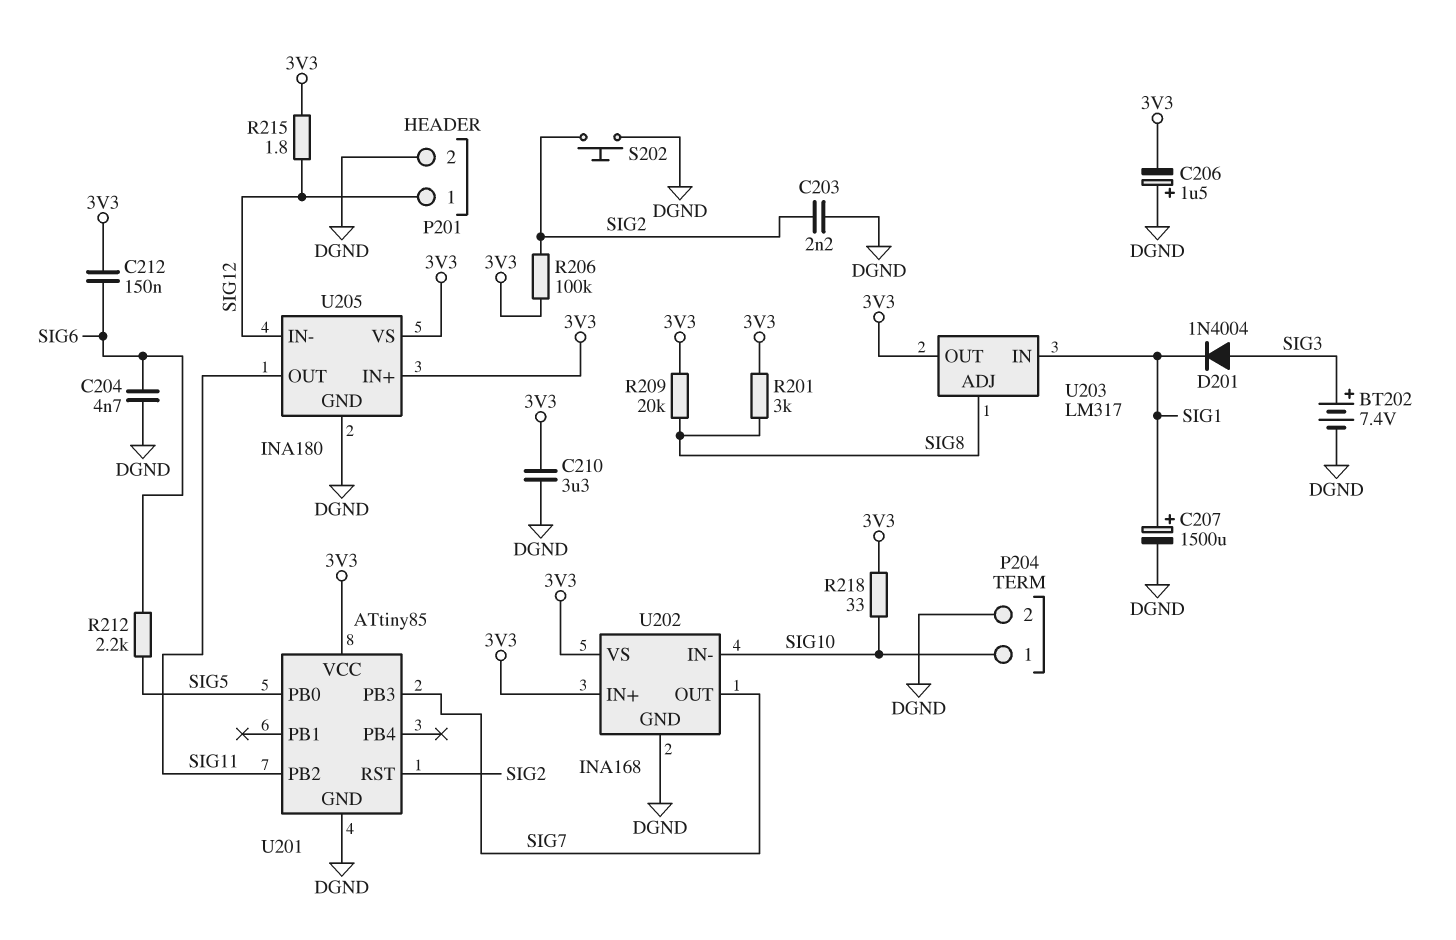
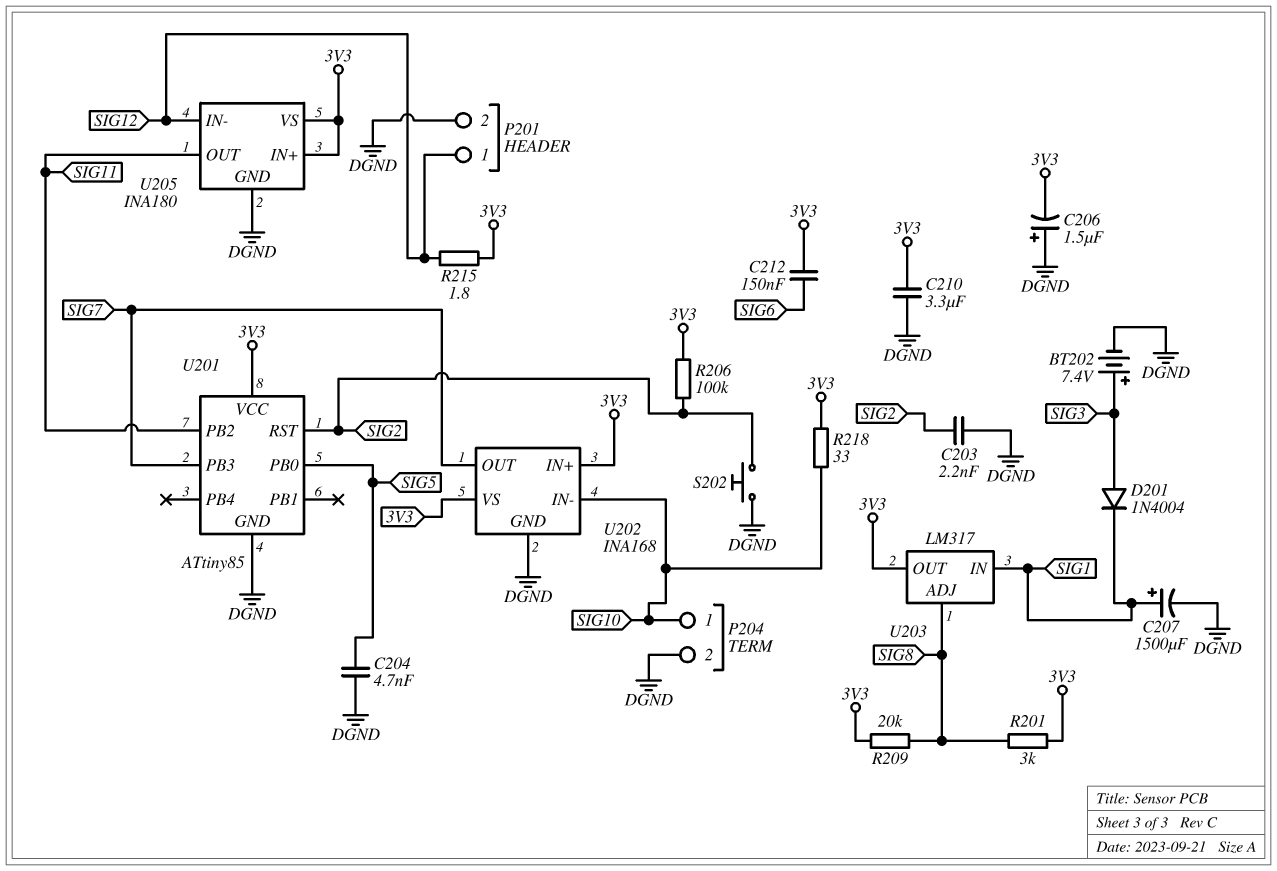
C204: 4.7nF (DGND, SIG6) -> 4.7nF (DGND, SIG5)
R212: 2.2k (SIG5, SIG6) -> none

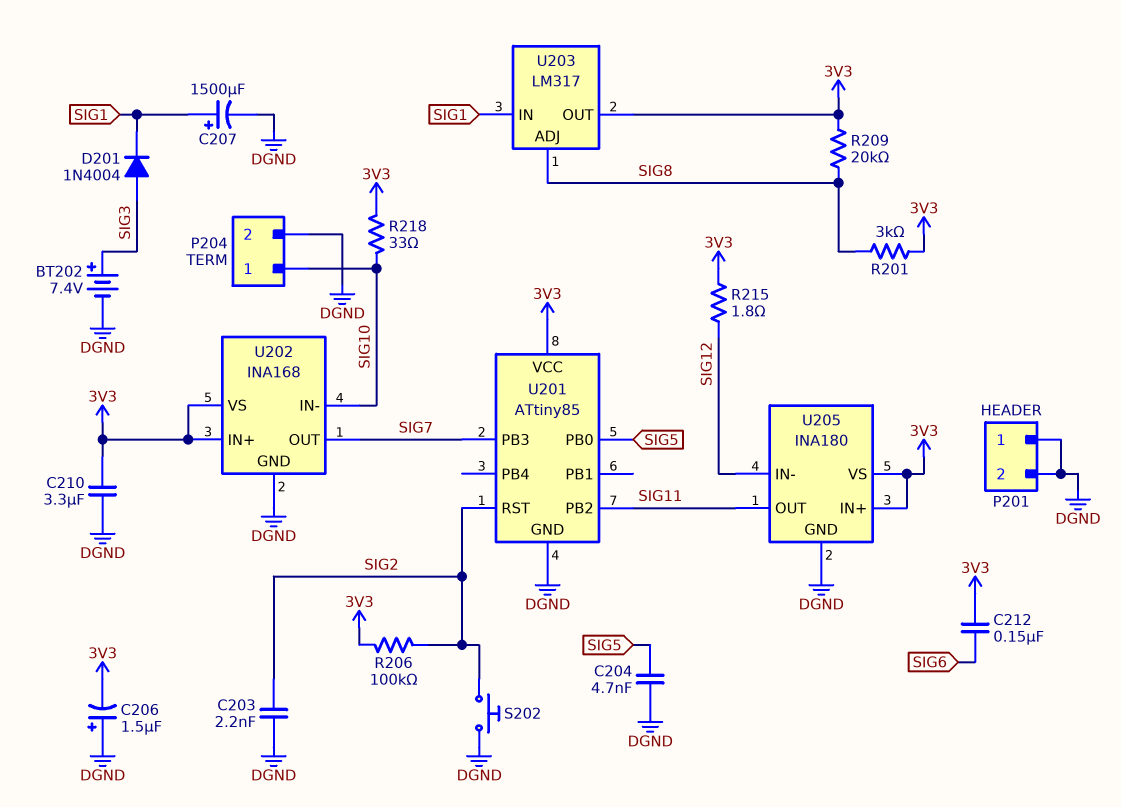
P201 pin 1: SIG12 -> DGND

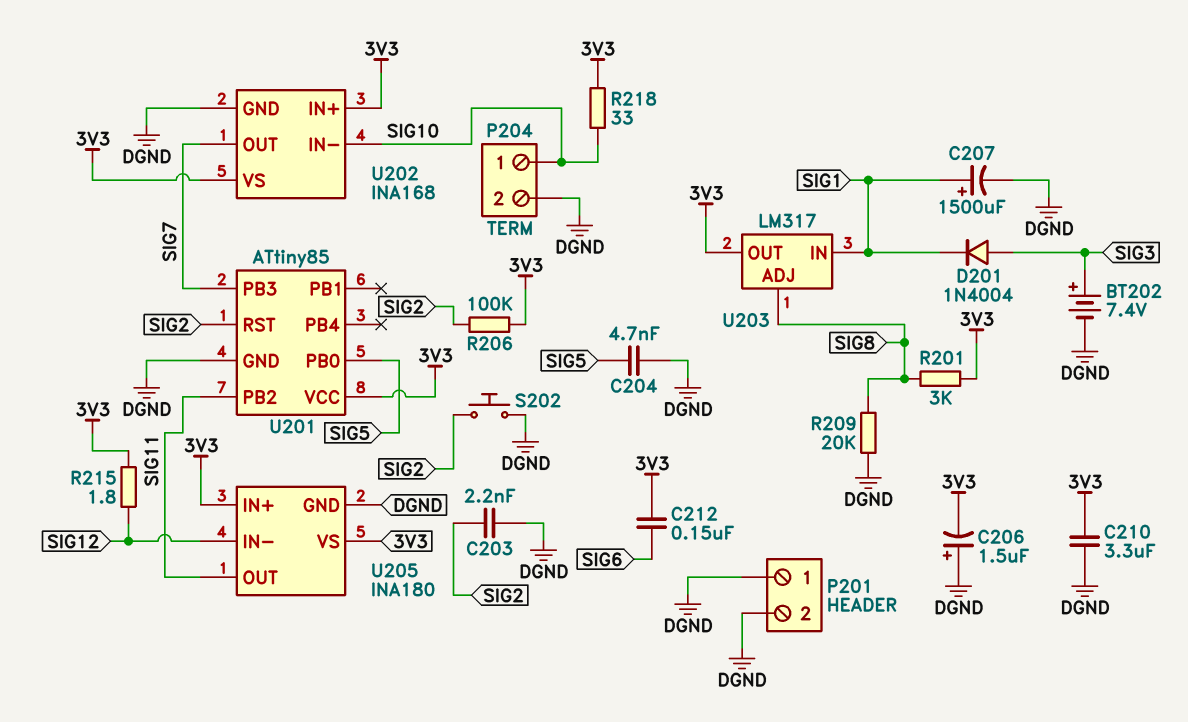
R209: 20k (3V3, SIG8) -> 20k (DGND, SIG8)

